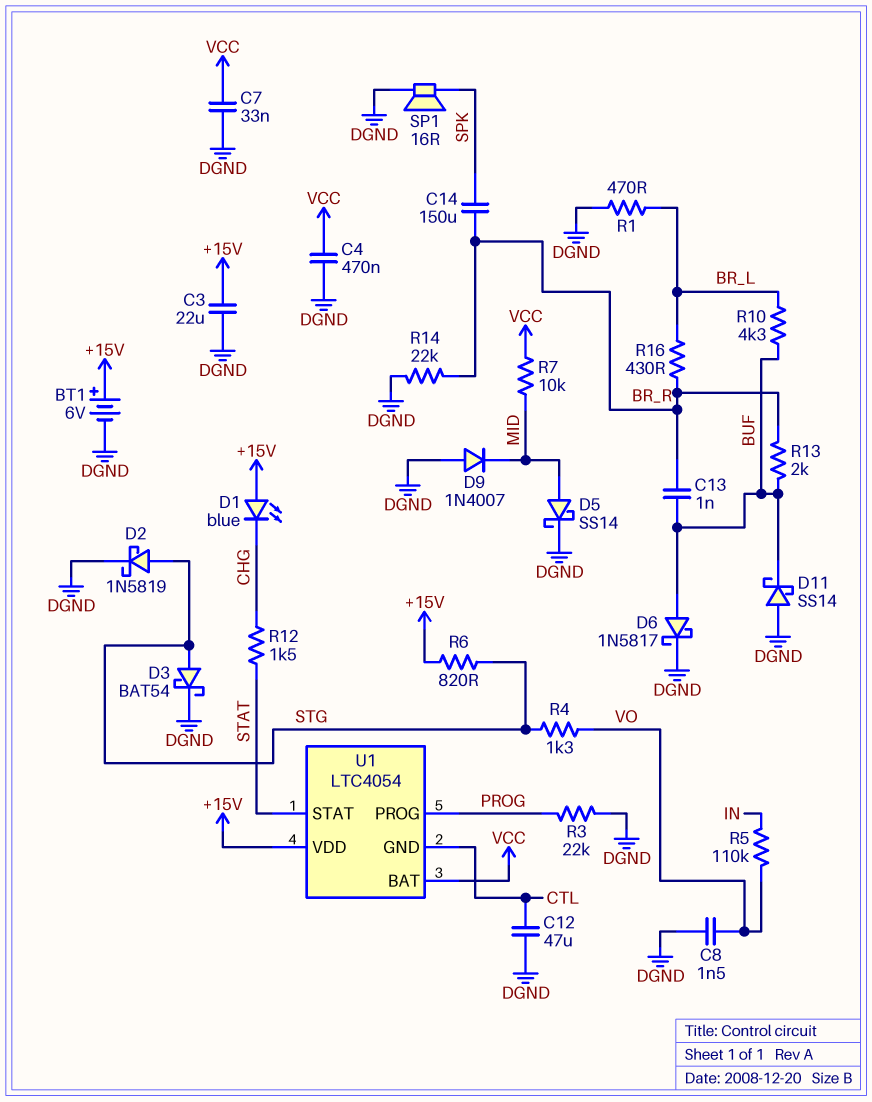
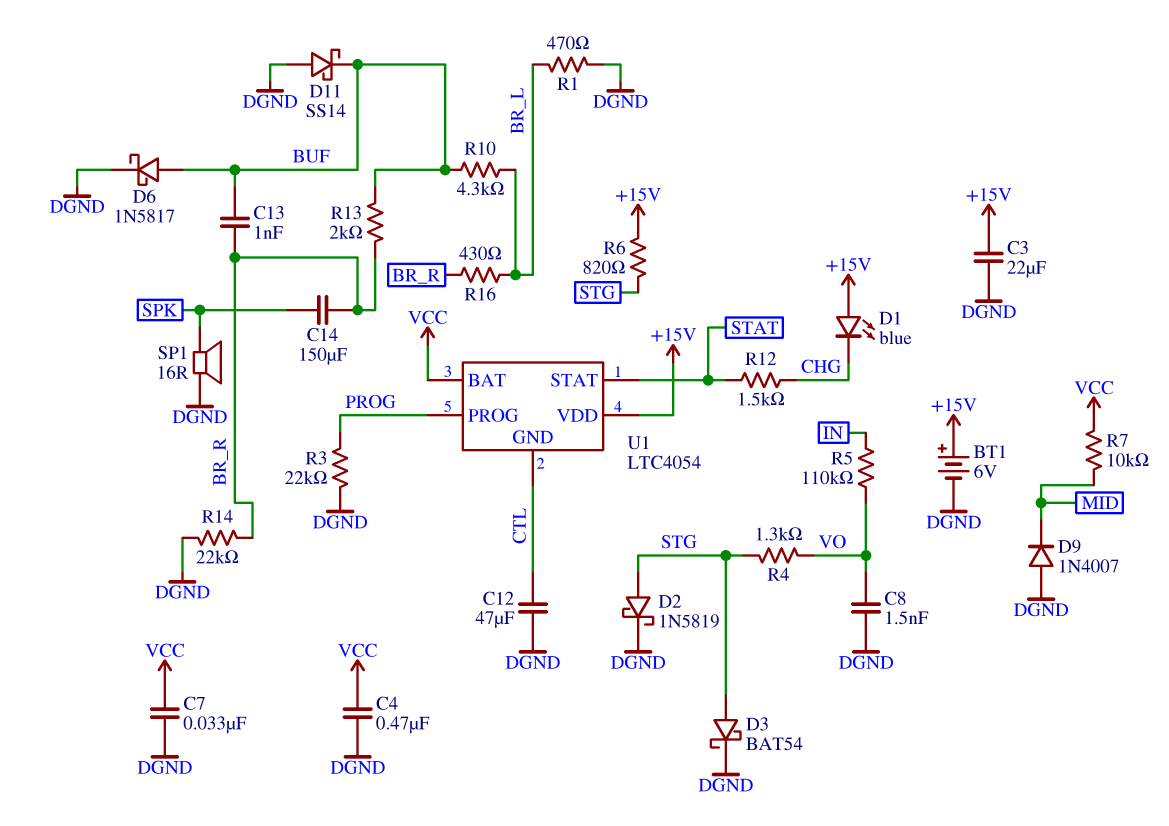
D5: schottky SS14 (A MID, K DGND) -> none

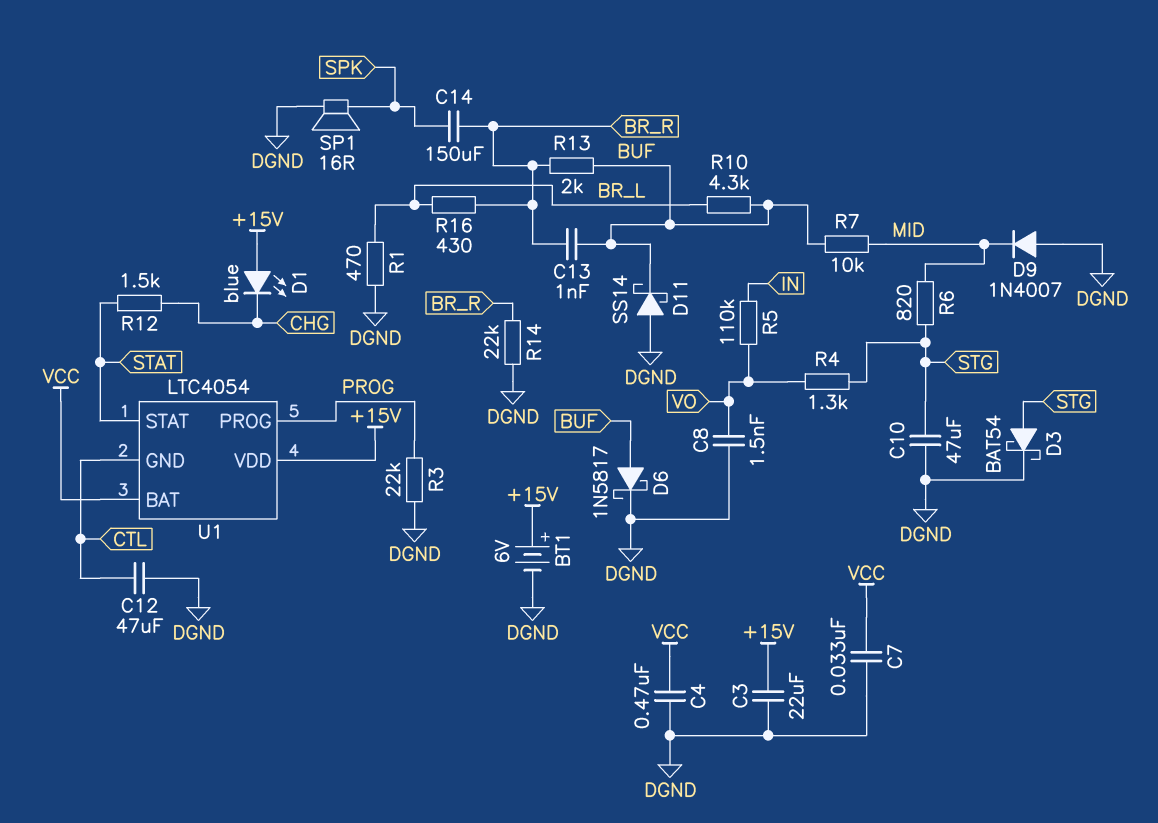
C10: none -> 47uF (DGND, STG)
D2: schottky 1N5819 (A STG, K DGND) -> none
R6: 820 (+15V, STG) -> 820 (MID, STG)
R7: 10k (MID, VCC) -> 10k (BUF, MID)

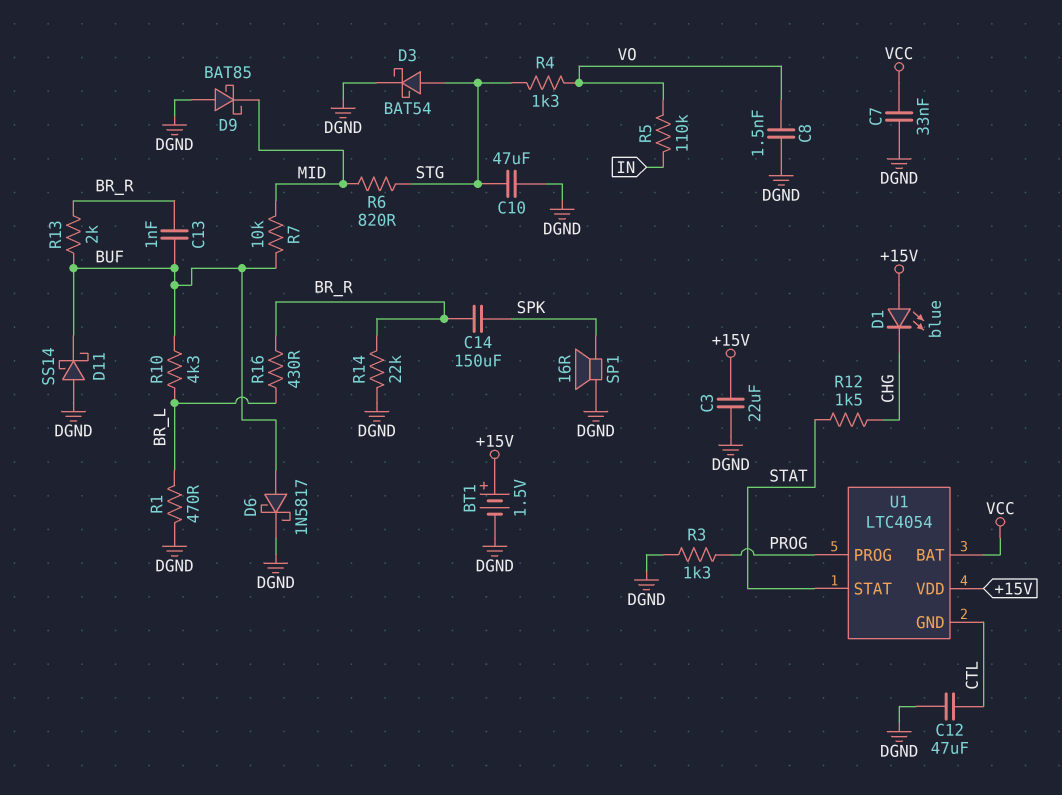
BT1: 6V (plus +15V, minus DGND) -> 1.5V (plus +15V, minus DGND)
C4: 470nF (DGND, VCC) -> none
D9: diode 1N4007 (A DGND, K MID) -> schottky BAT85 (A DGND, K MID)
R3: 22k (DGND, PROG) -> 1.3k (DGND, PROG)

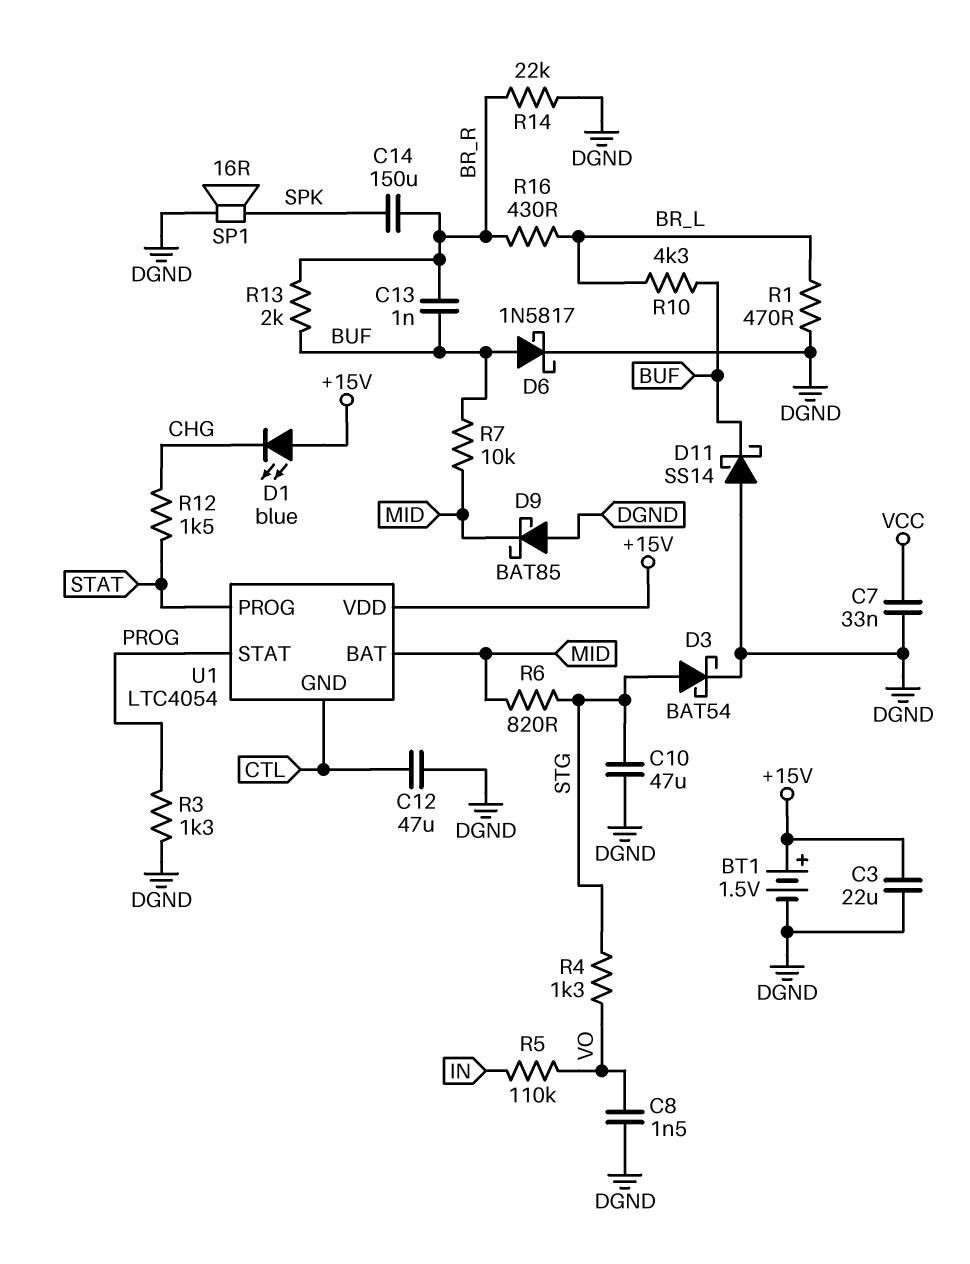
U1 pin BAT: VCC -> MID
U1 pin PROG: PROG -> STAT
U1 pin STAT: STAT -> PROG

